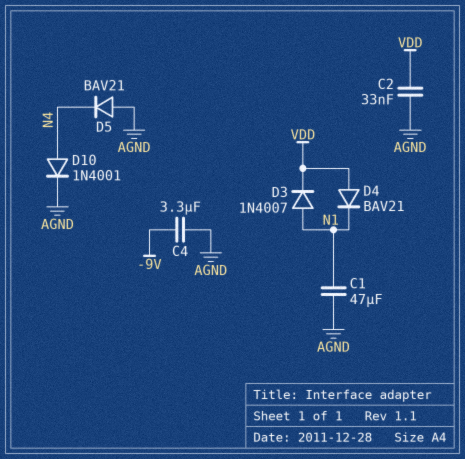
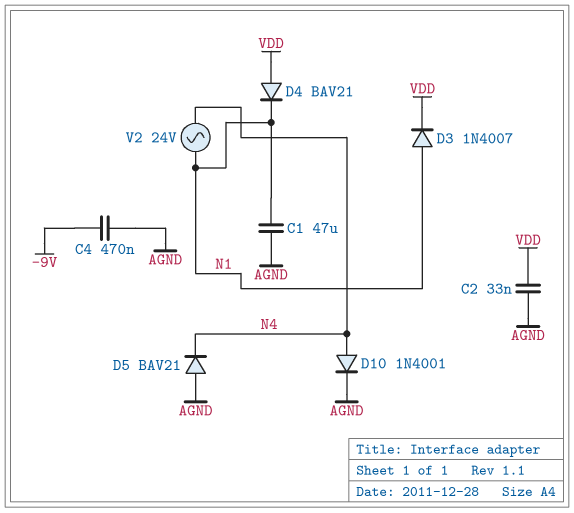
C4: 3.3uF (-9V, AGND) -> 470nF (-9V, AGND)
V2: none -> AC 24V (N1, N4)

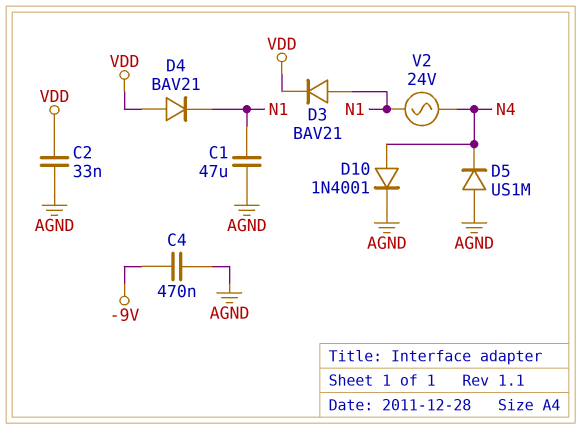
D3: diode 1N4007 (A N1, K VDD) -> diode BAV21 (A N1, K VDD)
D5: diode BAV21 (A AGND, K N4) -> diode US1M (A AGND, K N4)

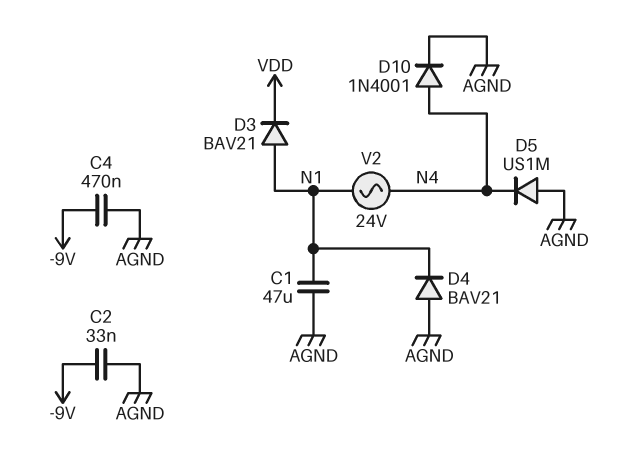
C2: 33nF (AGND, VDD) -> 33nF (-9V, AGND)
D4: diode BAV21 (A VDD, K N1) -> diode BAV21 (A AGND, K N1)

